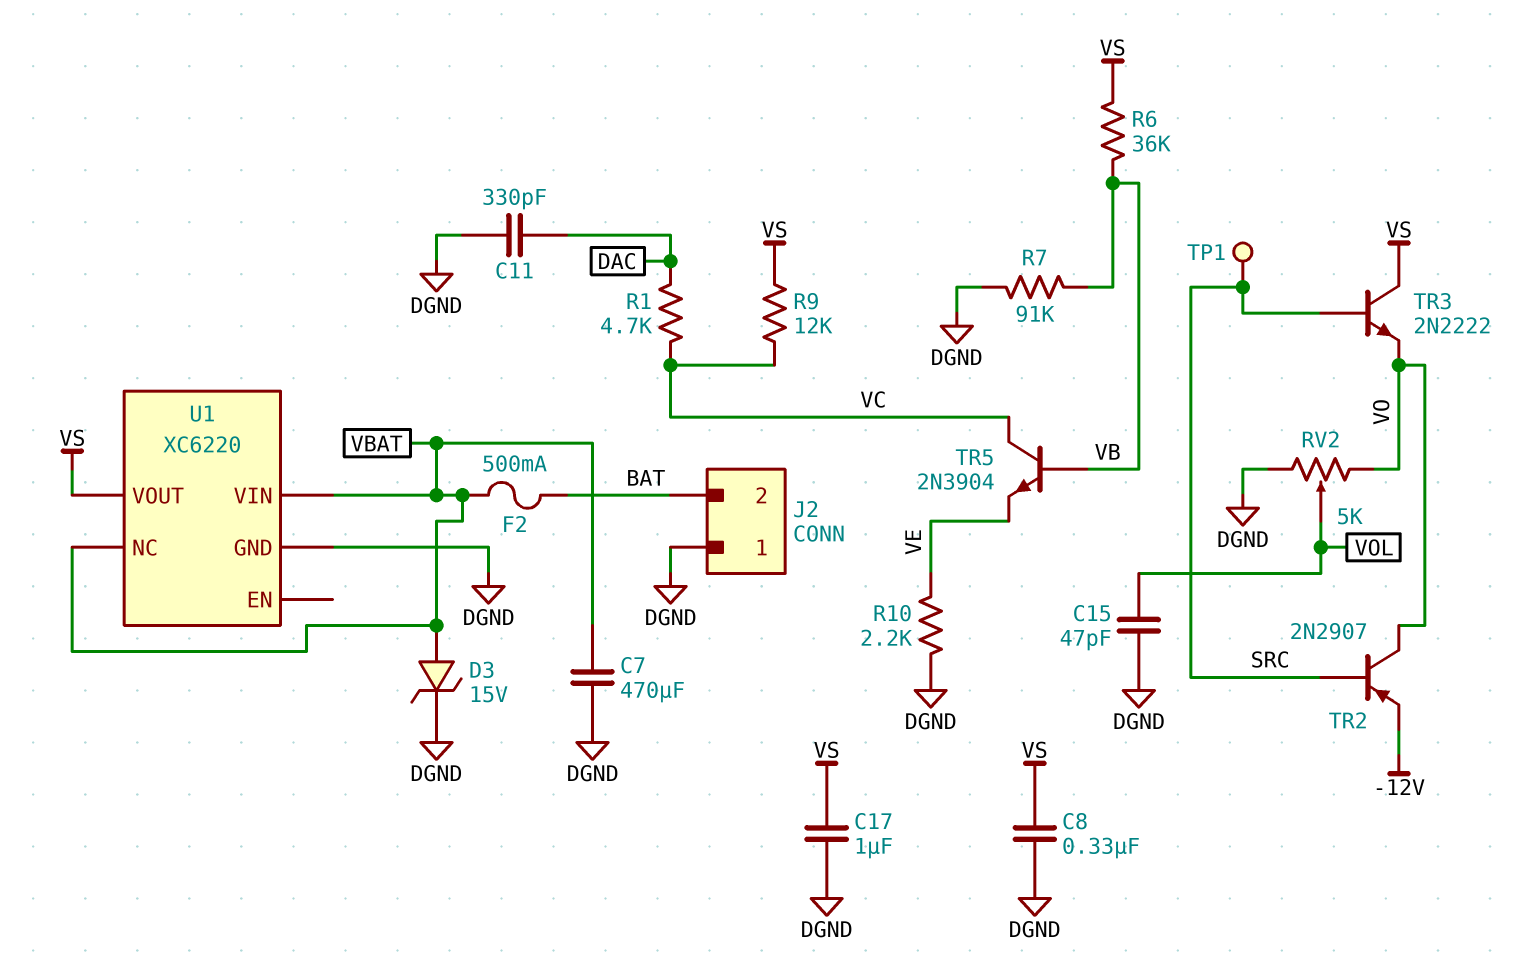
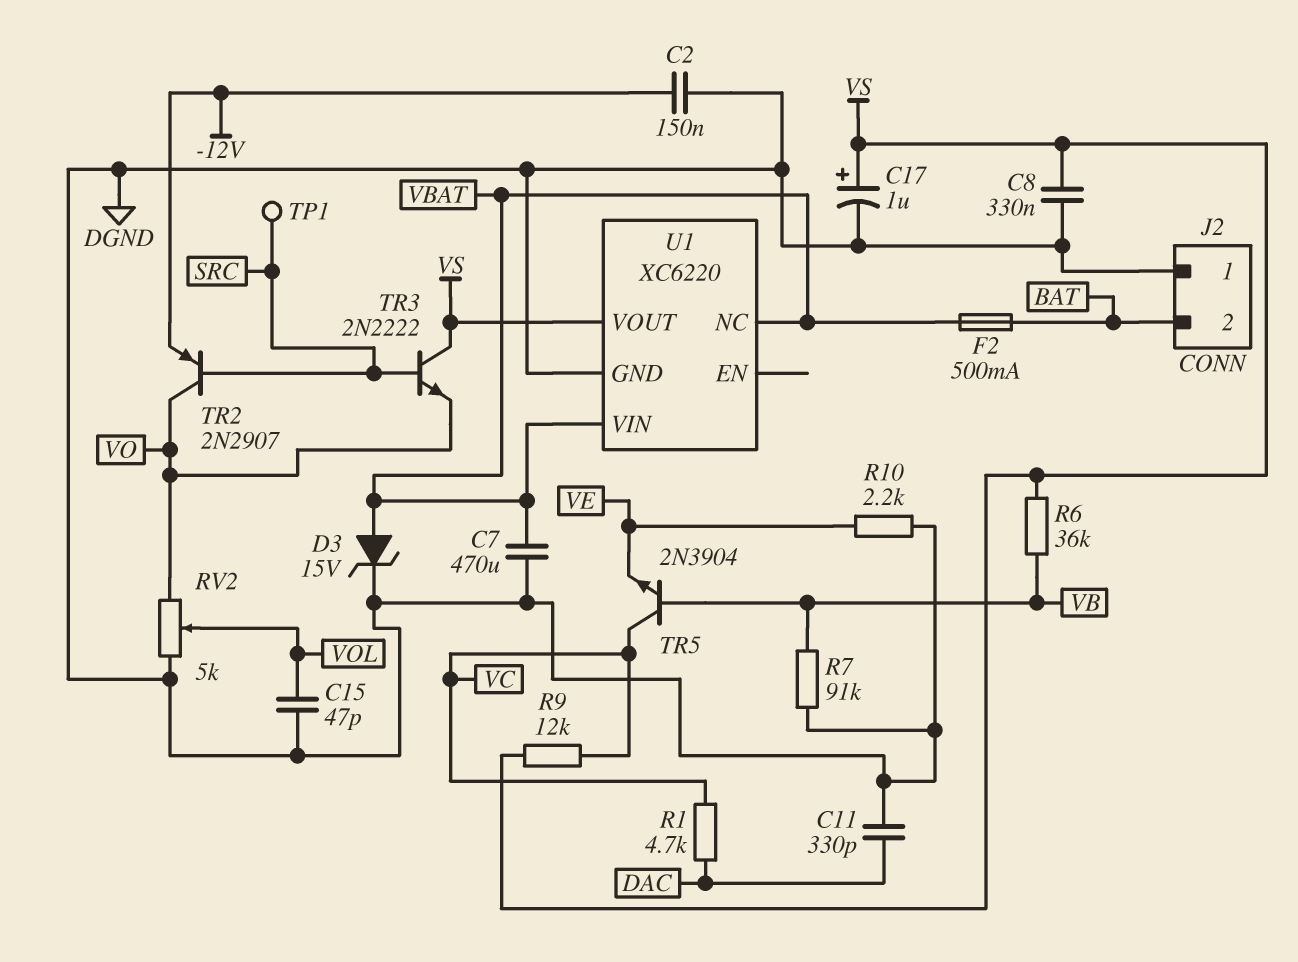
C2: none -> 150nF (-12V, DGND)
C17: 1uF (DGND, VS) -> 1uF (plus VS, minus DGND)

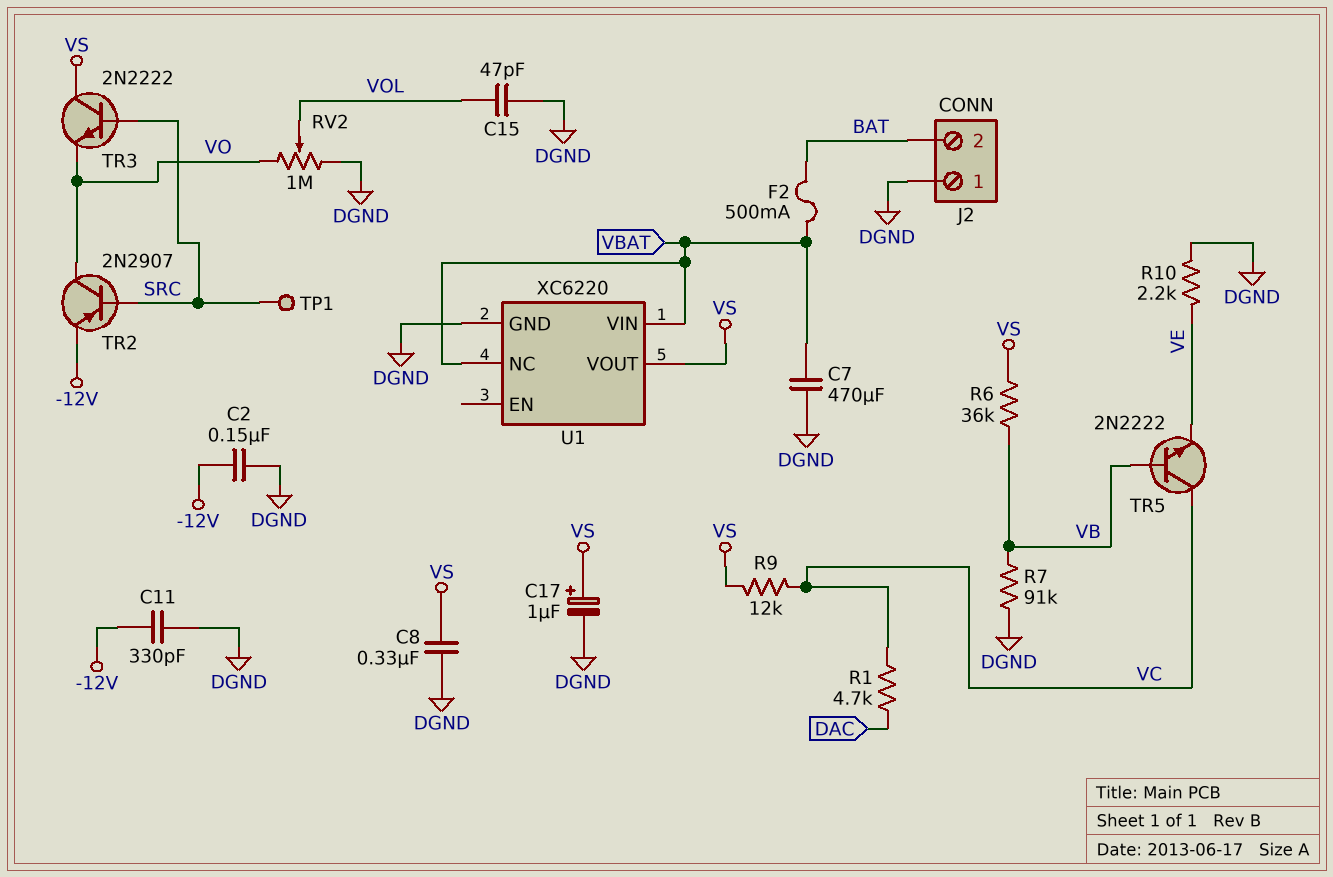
C11: 330pF (DAC, DGND) -> 330pF (-12V, DGND)
D3: zener 15V (A VBAT, K DGND) -> none
RV2: 5k (DGND, VO, wiper VOL) -> 1M (DGND, VO, wiper VOL)
TR5: NPN 2N3904 (B VB, C VC, E VE) -> NPN 2N2222 (B VB, C VC, E VE)

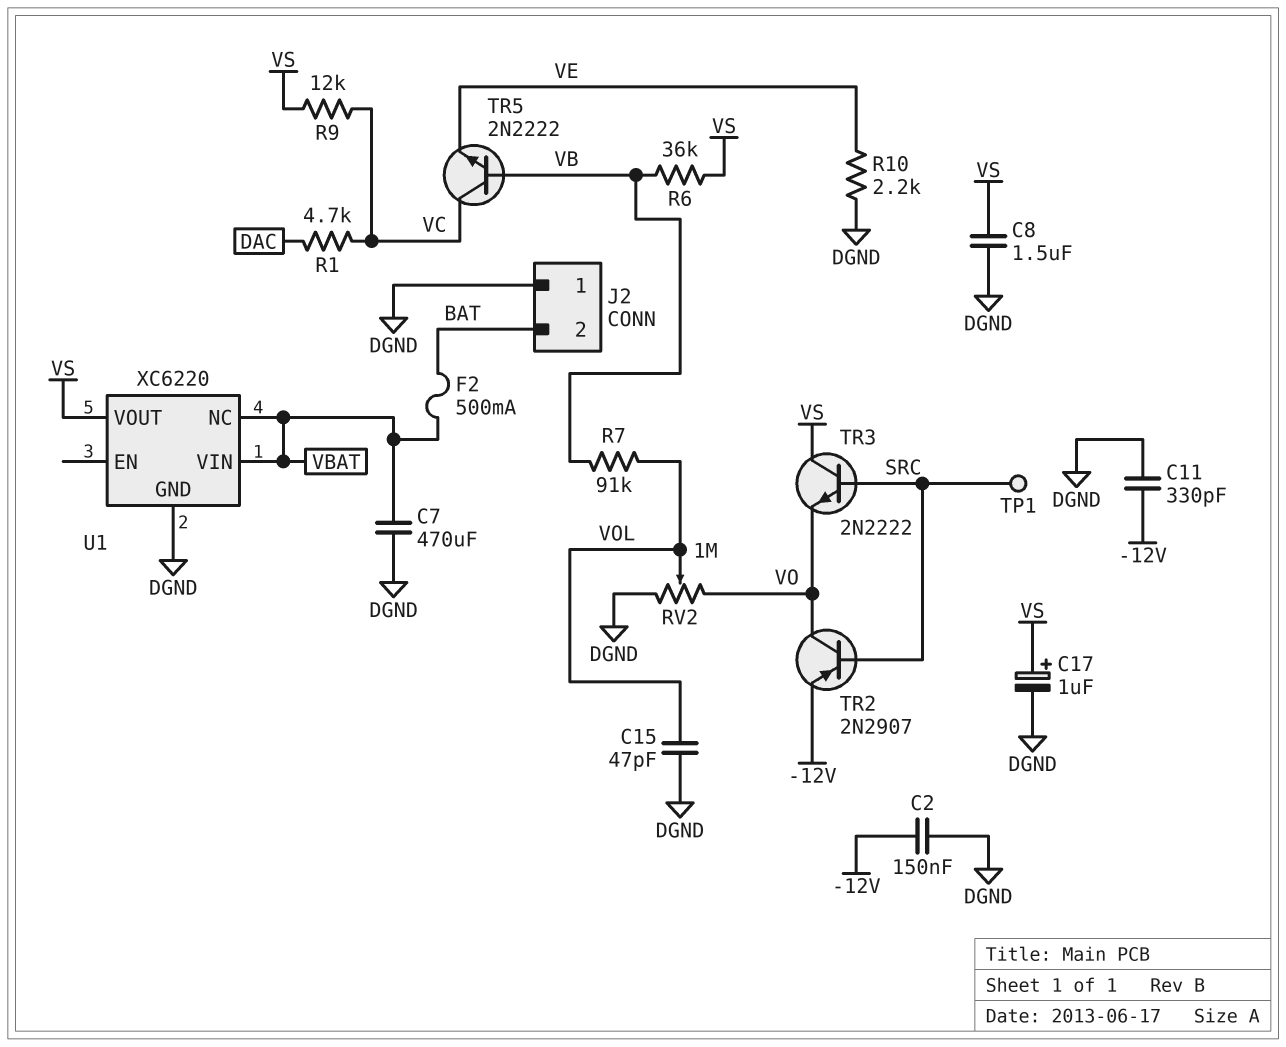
C8: 330nF (DGND, VS) -> 1.5uF (DGND, VS)
R7: 91k (DGND, VB) -> 91k (VB, VOL)

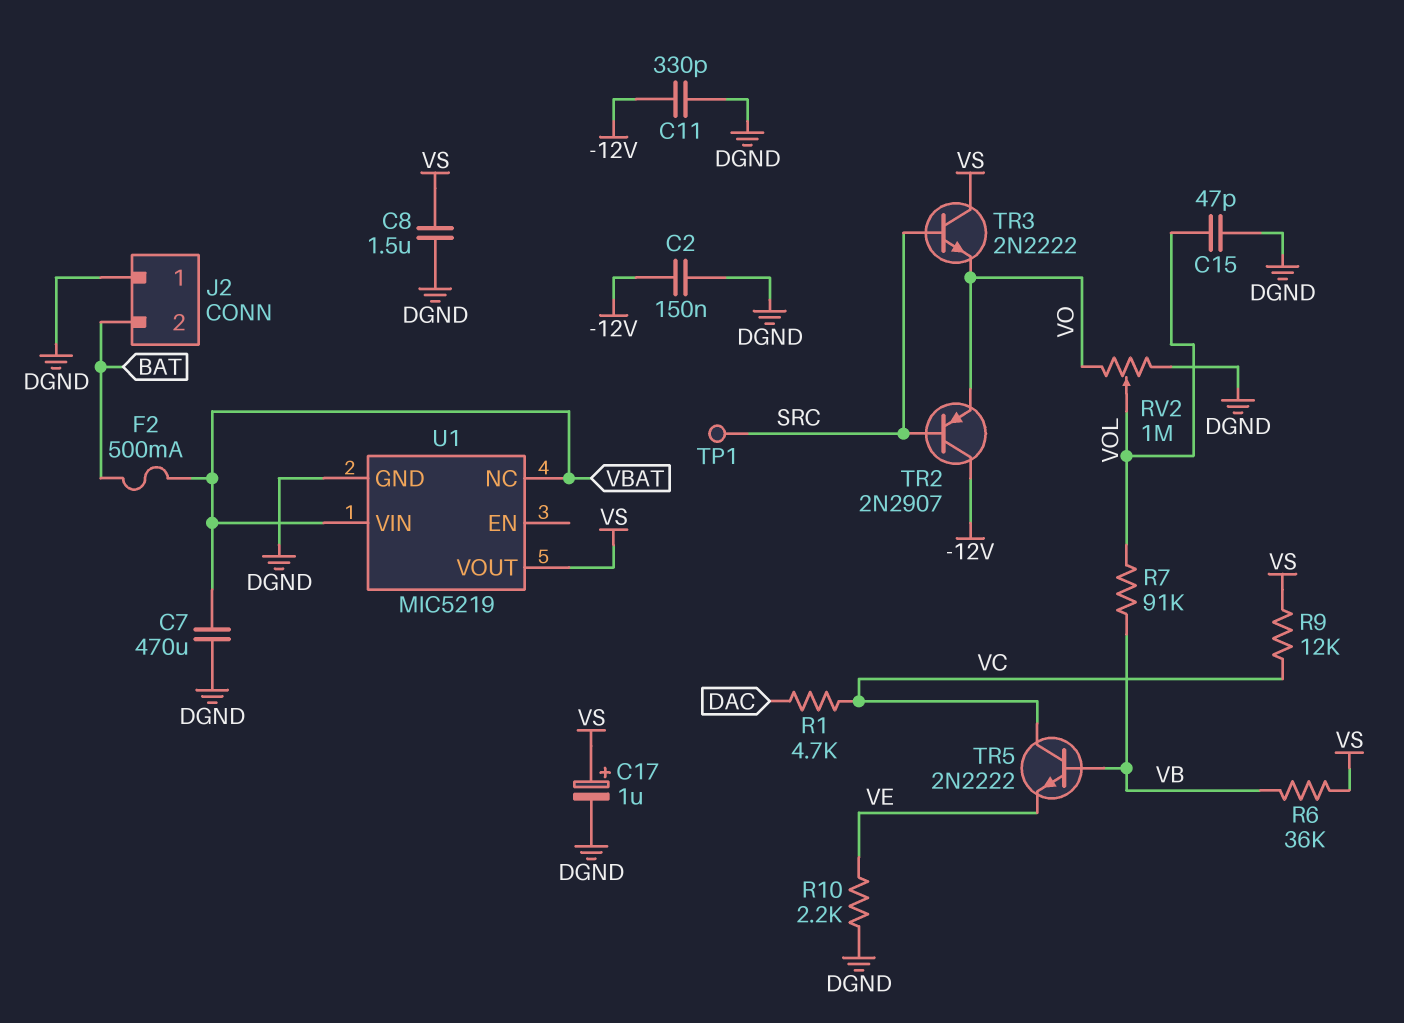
TR2: PNP 2N2907 (B SRC, C VO, E -12V) -> PNP 2N2907 (B SRC, C -12V, E VO)
U1: XC6220 -> MIC5219

